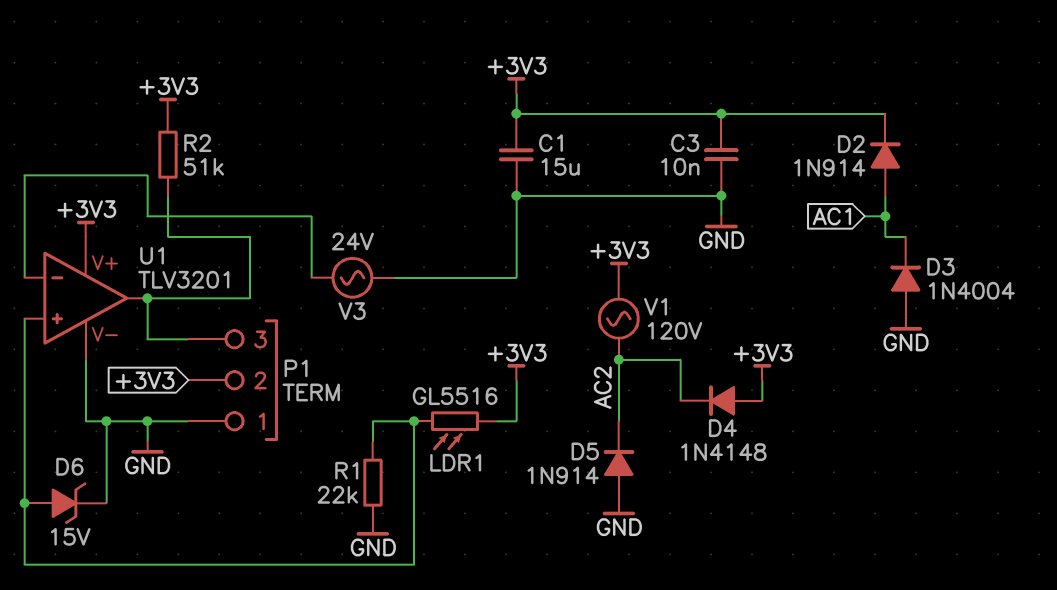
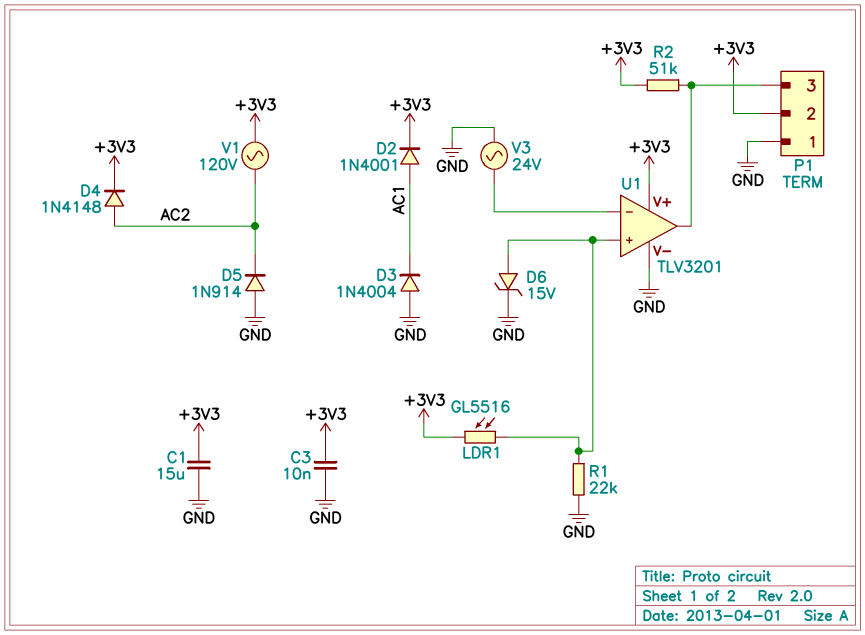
D2: diode 1N914 (A AC1, K +3V3) -> diode 1N4001 (A AC1, K +3V3)
D4: diode 1N4148 (A +3V3, K AC2) -> diode 1N4148 (A AC2, K +3V3)

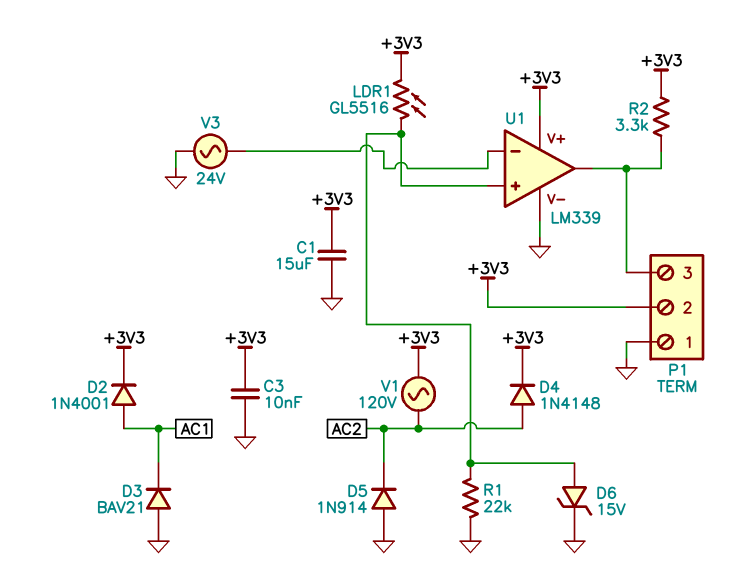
D3: diode 1N4004 (A GND, K AC1) -> diode BAV21 (A GND, K AC1)
R2: 51k (+3V3, P1/3) -> 3.3k (+3V3, P1/3)
U1: TLV3201 -> LM339

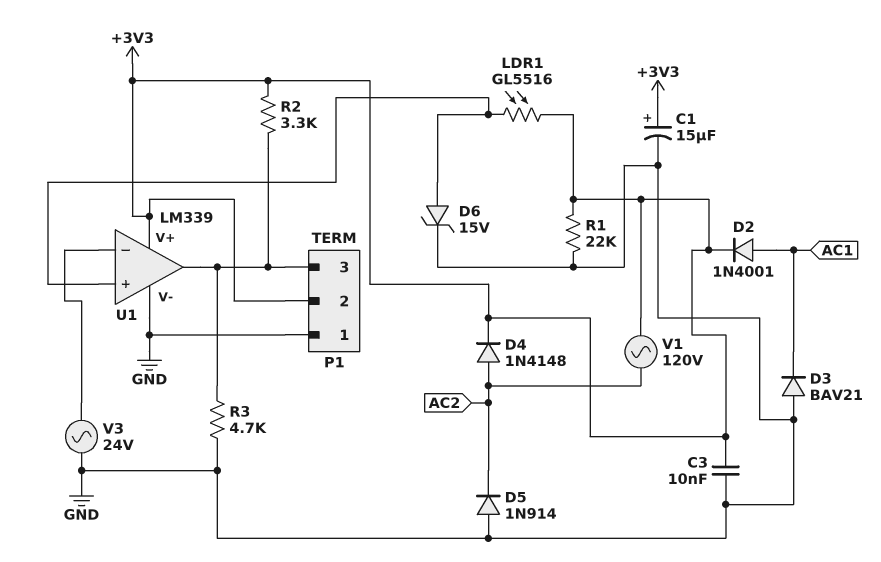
C1: 15uF (+3V3, GND) -> 15uF (plus +3V3, minus GND)
R1: 22k (GND, U1/in+) -> 22k (+3V3, GND)
R3: none -> 4.7k (GND, P1/3)

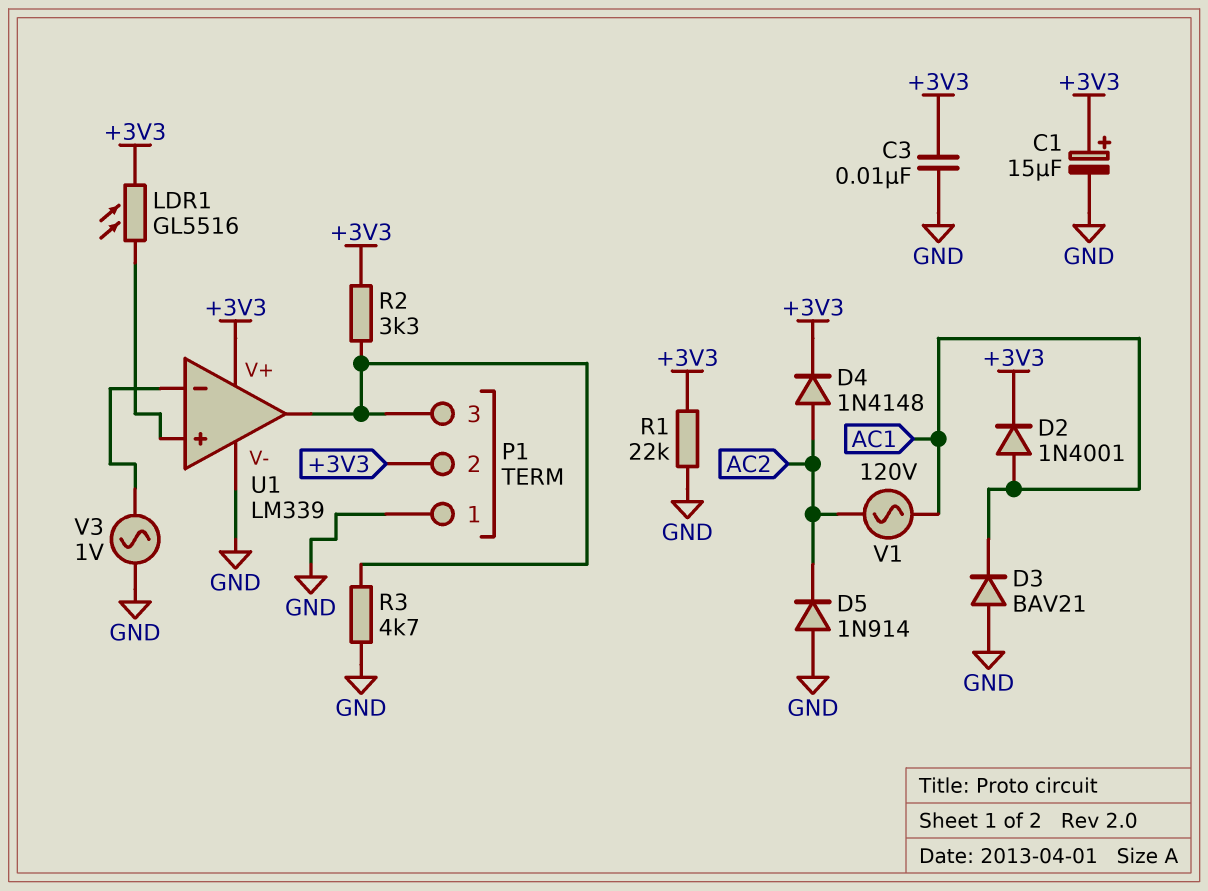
D6: zener 15V (A U1/in+, K GND) -> none
V1: AC 120V (+3V3, AC2) -> AC 120V (AC1, AC2)
V3: AC 24V (GND, U1/in-) -> AC 1V (GND, U1/in-)

